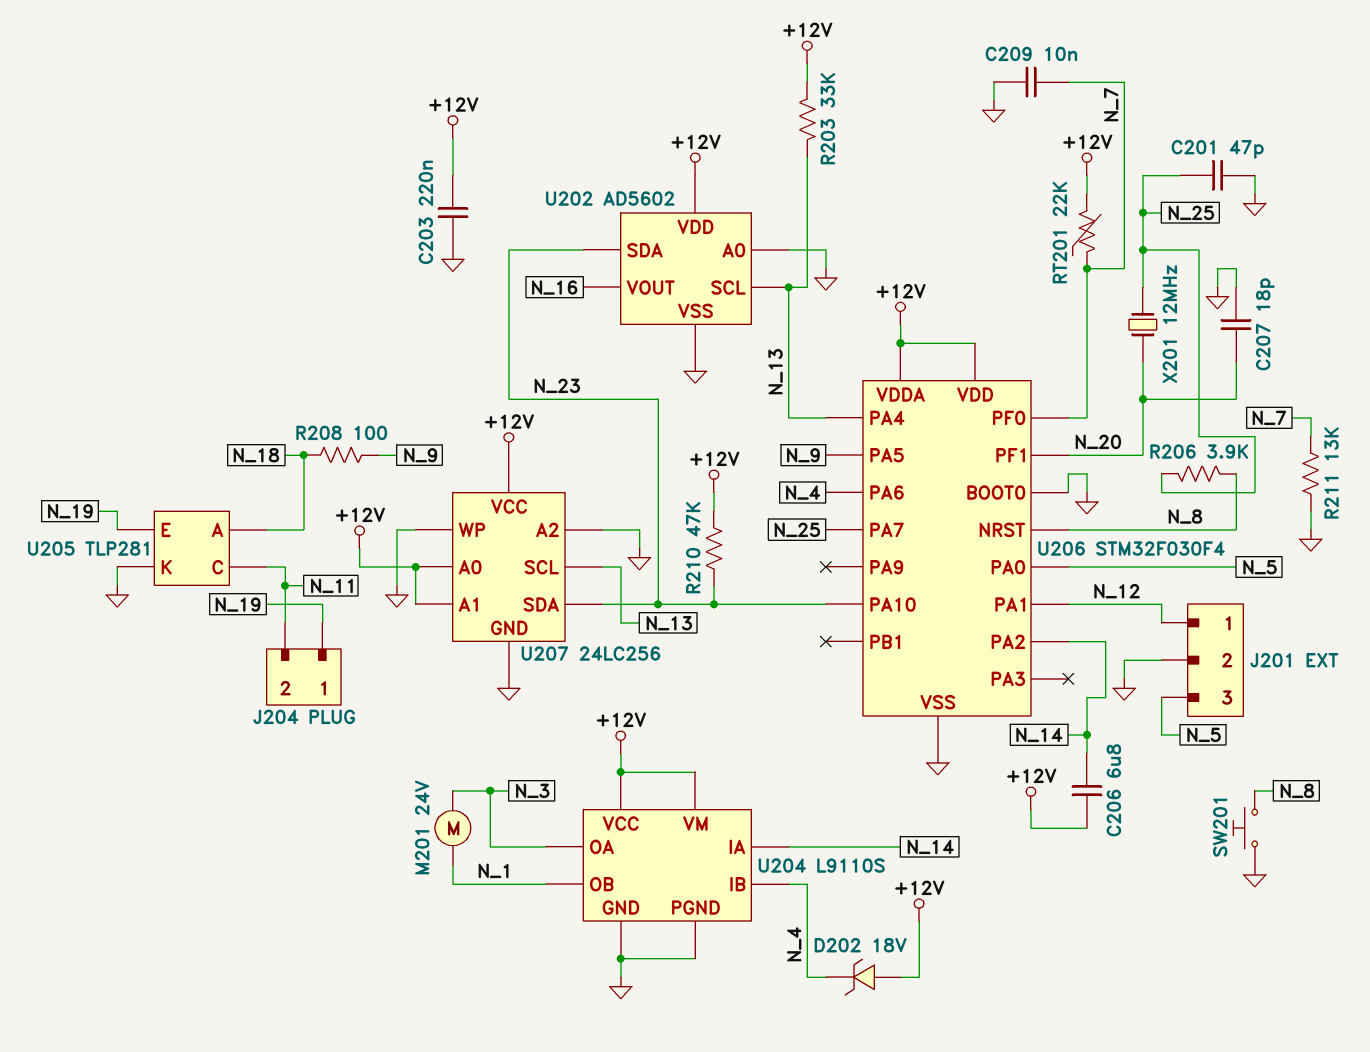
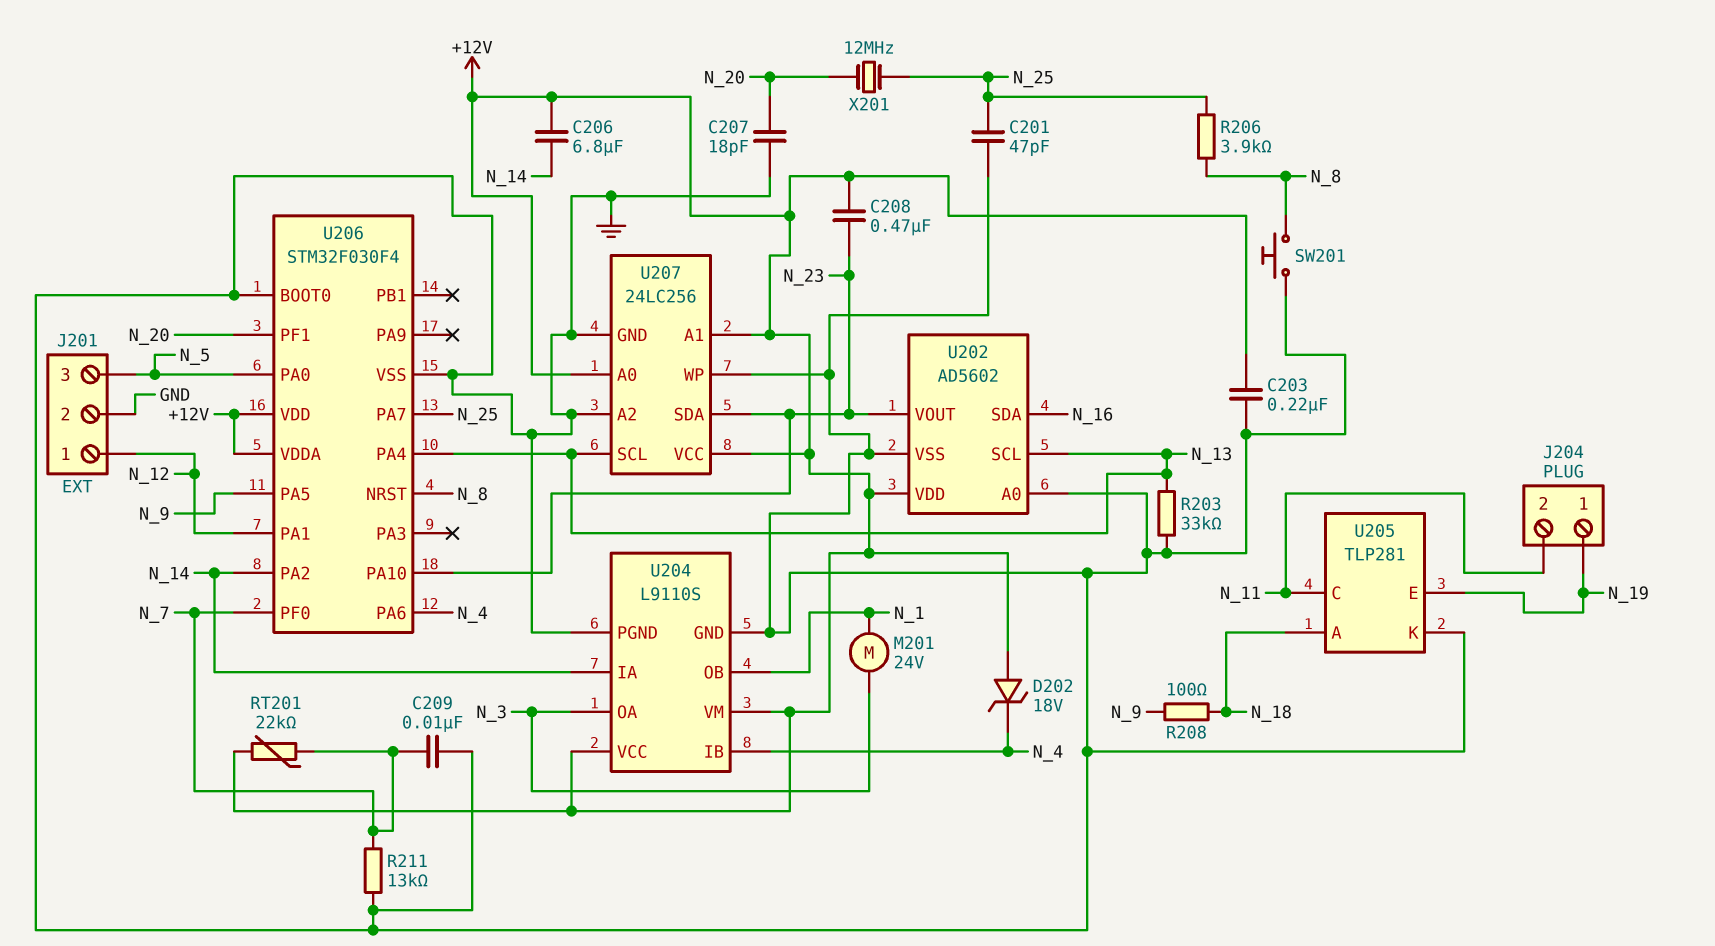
C208: none -> 470nF (+12V, N_23)
R203: 33k (+12V, N_13) -> 33k (GND, N_13)
R210: 47k (+12V, N_23) -> none
U202 pin SDA: N_23 -> N_16
U202 pin VOUT: N_16 -> N_23

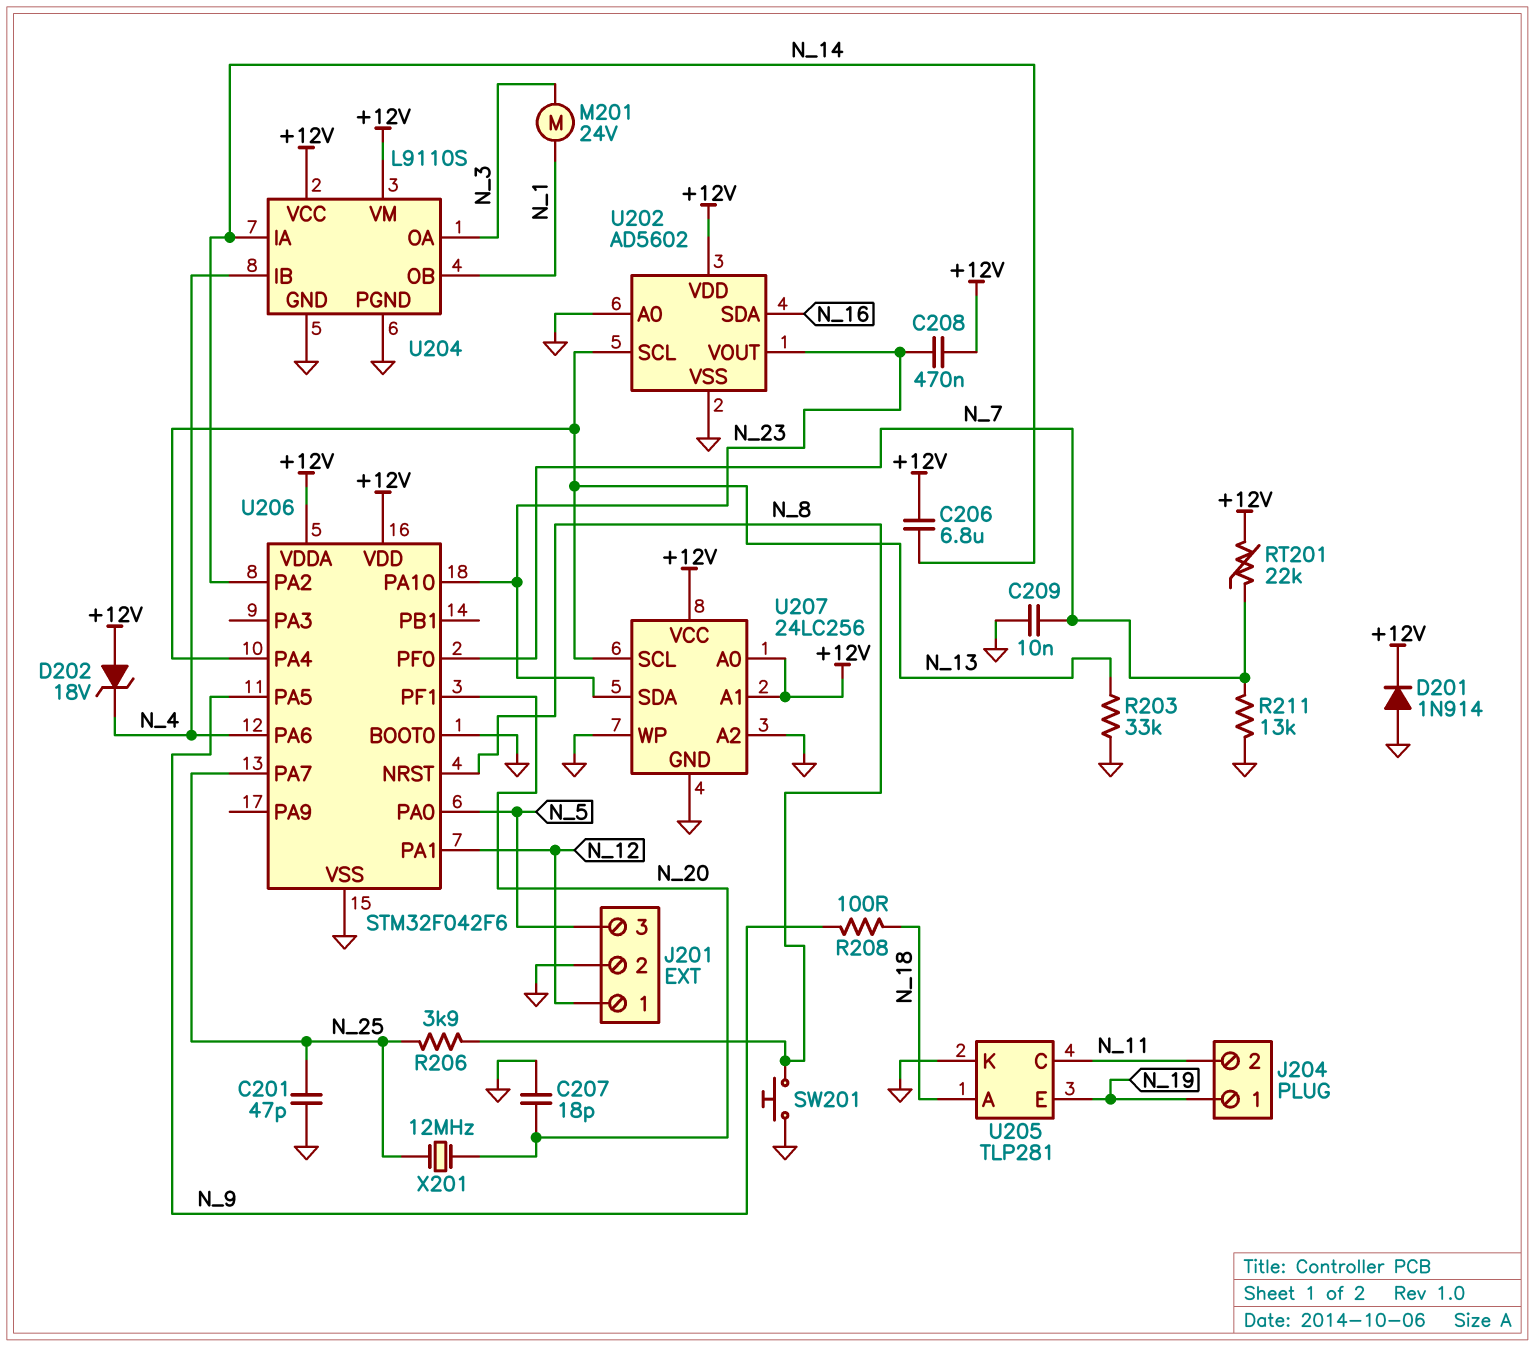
C203: 220nF (+12V, GND) -> none
D201: none -> diode 1N914 (A GND, K +12V)
U206: STM32F030F4 -> STM32F042F6

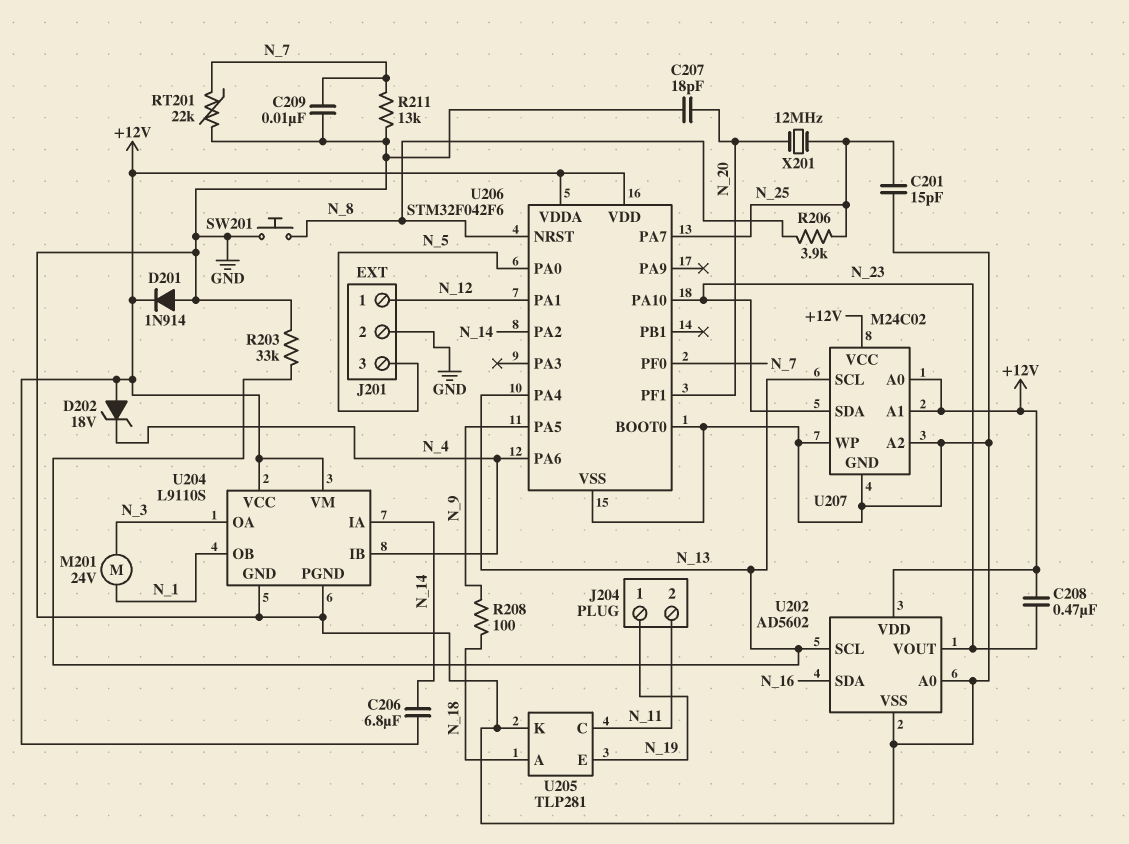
C201: 47pF (GND, N_25) -> 15pF (GND, N_25)
RT201: 22k (+12V, N_7) -> 22k (GND, N_7)
U207: 24LC256 -> M24C02

